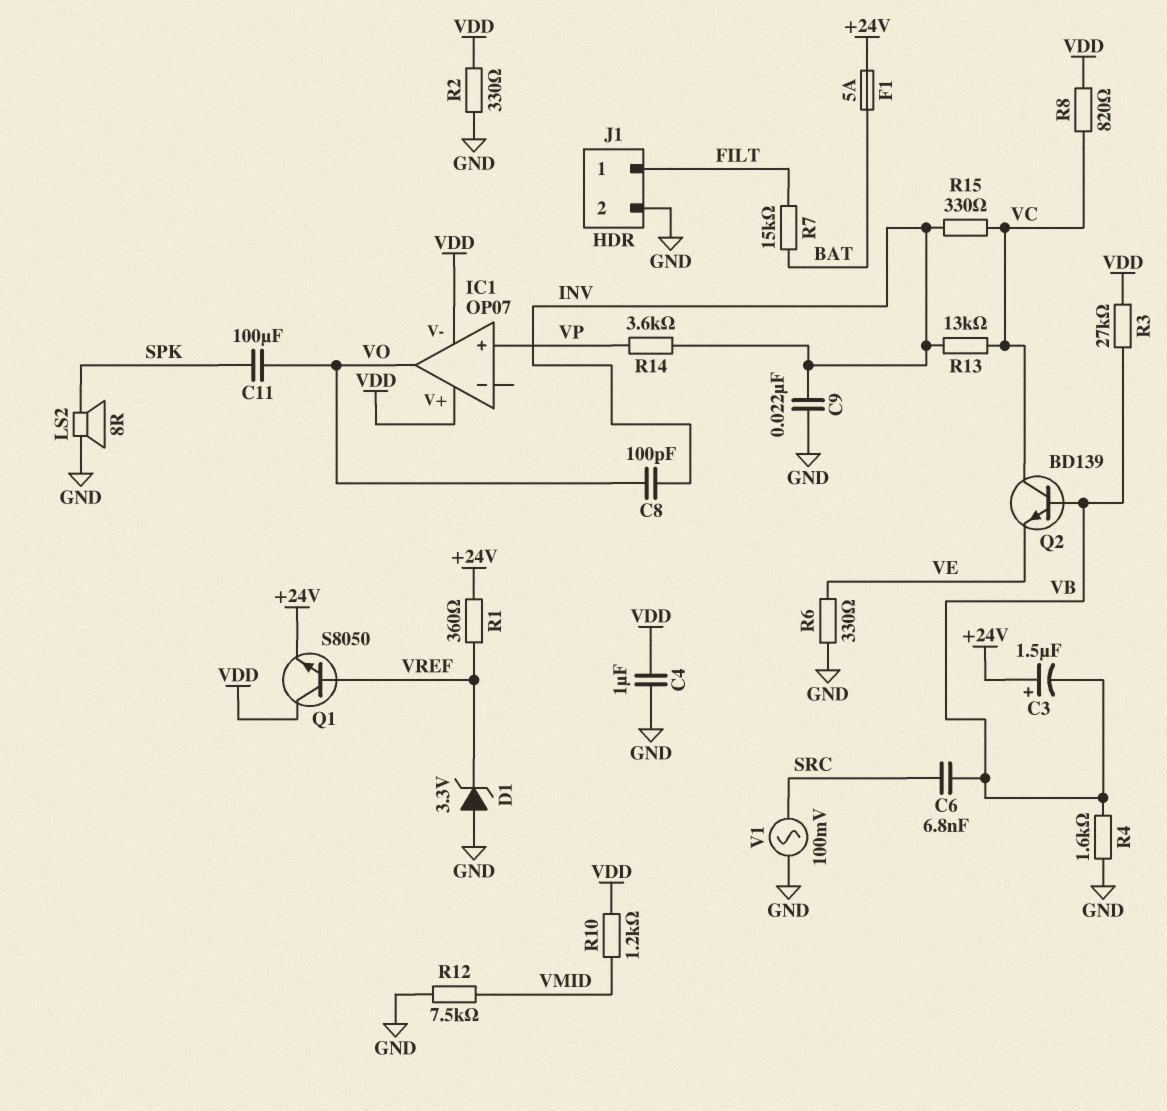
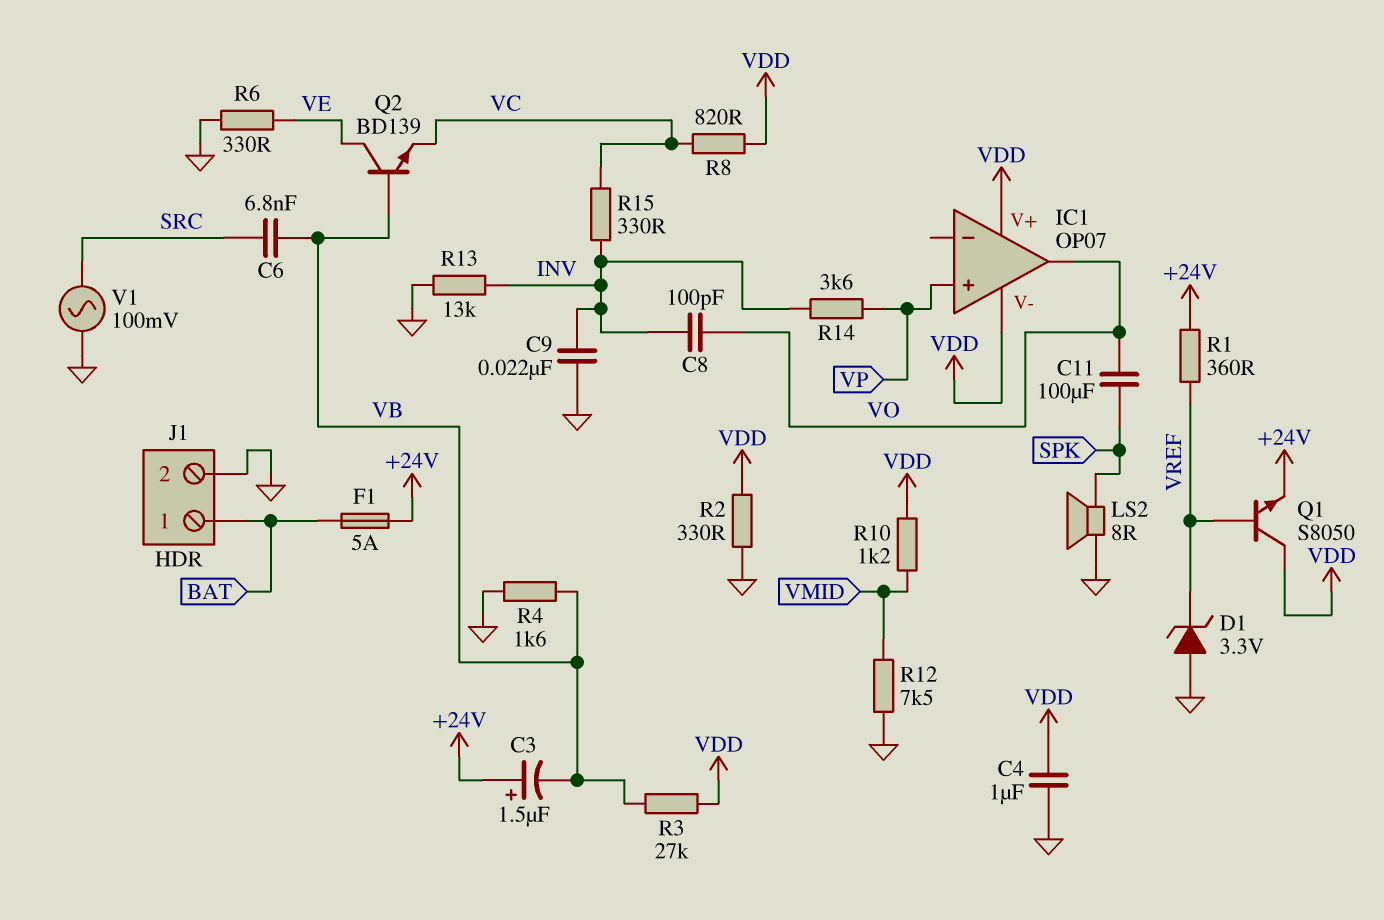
J1 pin 1: FILT -> BAT
Q2: NPN BD139 (B VB, C VC, E VE) -> NPN BD139 (B VB, C VE, E VC)
R7: 15k (BAT, FILT) -> none
R13: 13k (INV, VC) -> 13k (GND, INV)

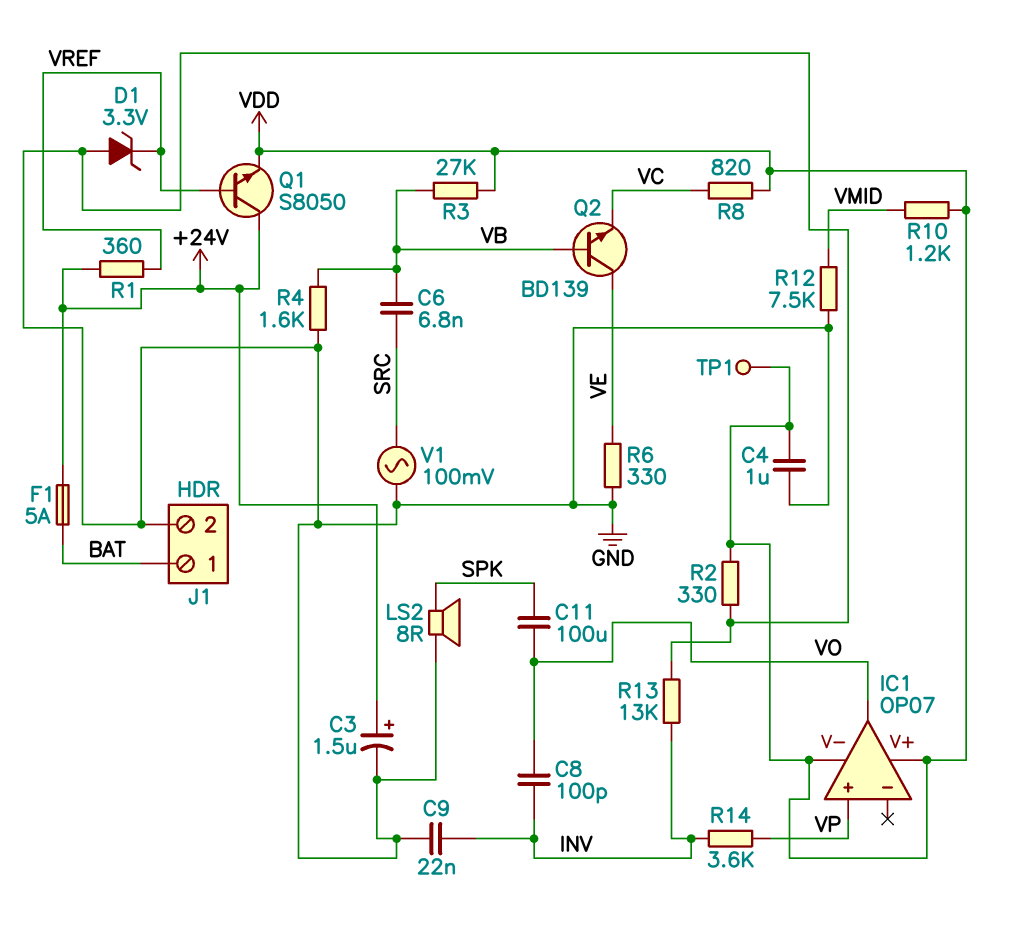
C3: 1.5uF (plus +24V, minus VB) -> 1.5uF (plus +24V, minus GND)
Q1: NPN S8050 (B VREF, C VDD, E +24V) -> NPN S8050 (B VREF, C +24V, E VDD)
R15: 330 (INV, VC) -> none
TP1: none -> test point (VDD)

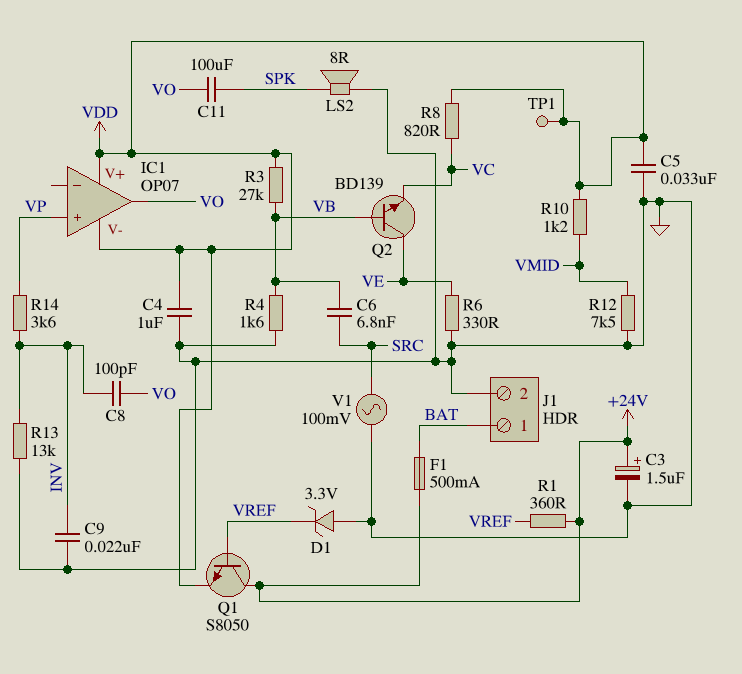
C5: none -> 33nF (GND, VDD)
F1: 5A (+24V, BAT) -> 500mA (+24V, BAT)
R2: 330 (GND, VDD) -> none

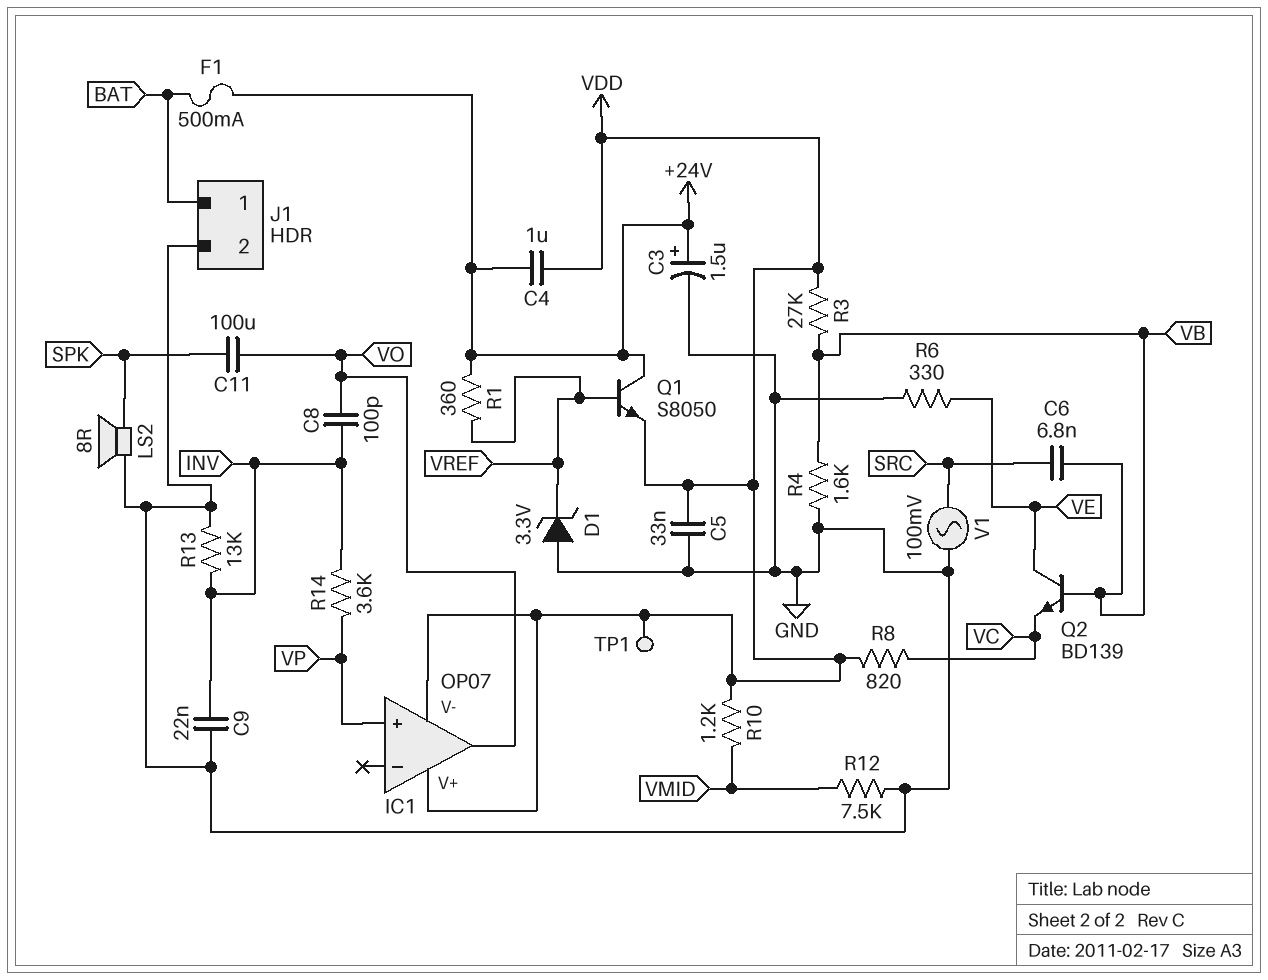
C4: 1uF (GND, VDD) -> 1uF (+24V, VDD)

